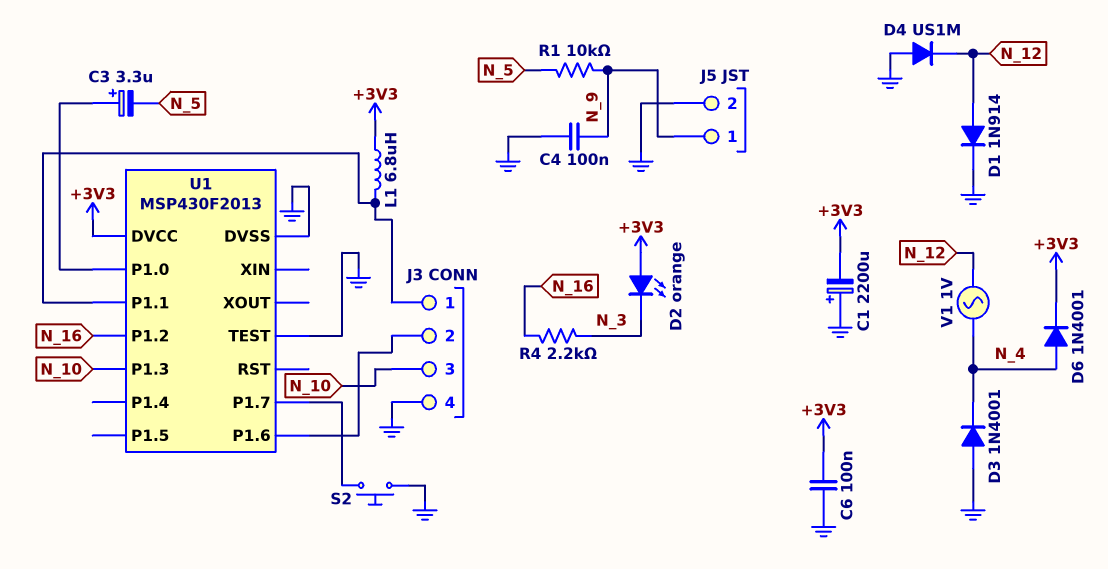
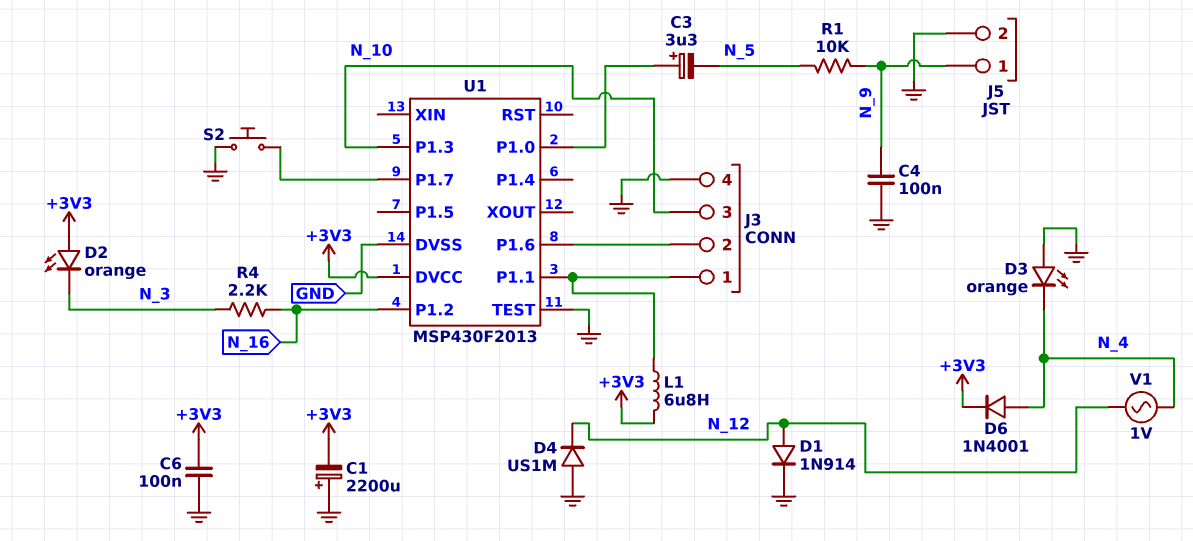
D3: diode 1N4001 (A GND, K N_4) -> LED orange (A GND, K N_4)

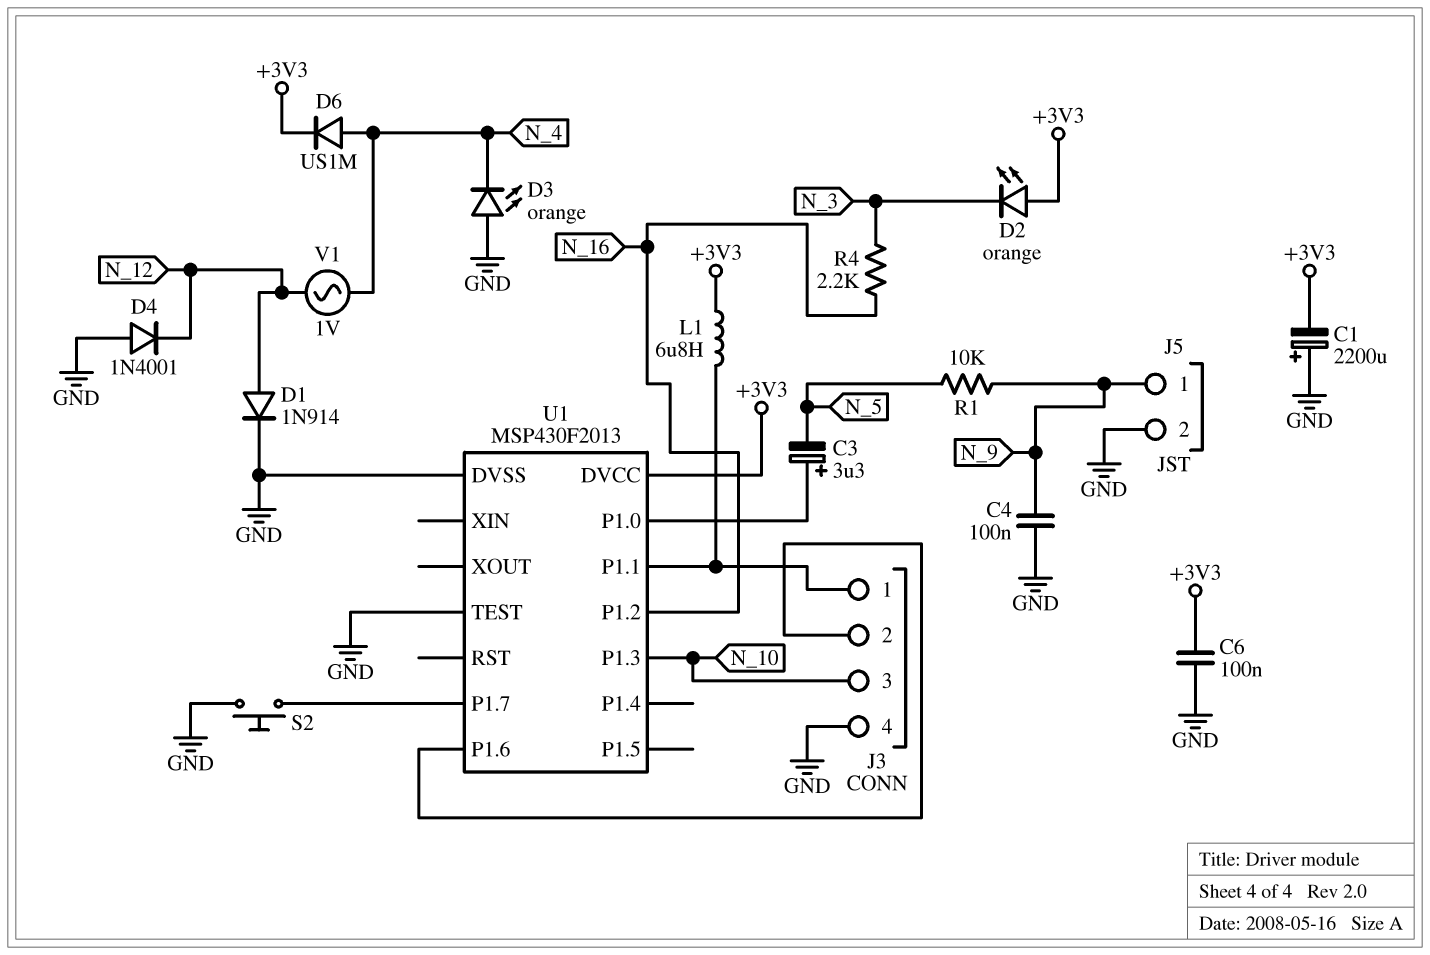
D4: diode US1M (A GND, K N_12) -> diode 1N4001 (A GND, K N_12)
D6: diode 1N4001 (A N_4, K +3V3) -> diode US1M (A N_4, K +3V3)

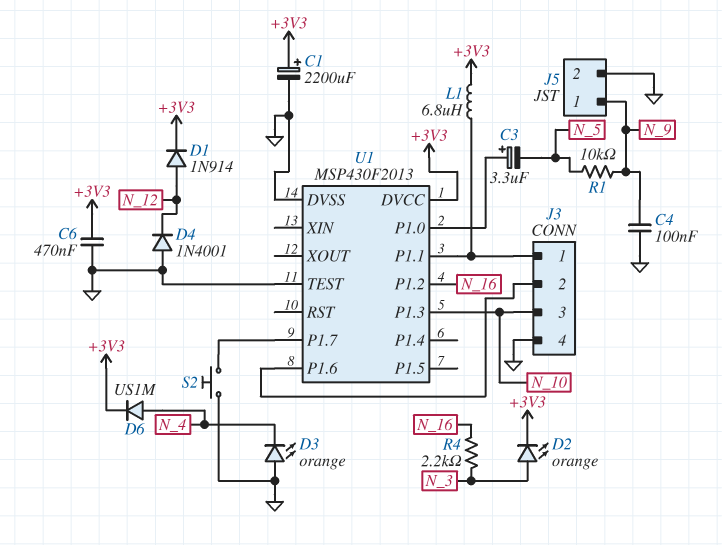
C1: 2200uF (plus GND, minus +3V3) -> 2200uF (plus +3V3, minus GND)
C6: 100nF (+3V3, GND) -> 470nF (+3V3, GND)
D1: diode 1N914 (A N_12, K GND) -> diode 1N914 (A N_12, K +3V3)
D2: LED orange (A +3V3, K N_3) -> LED orange (A N_3, K +3V3)
V1: AC 1V (N_4, N_12) -> none

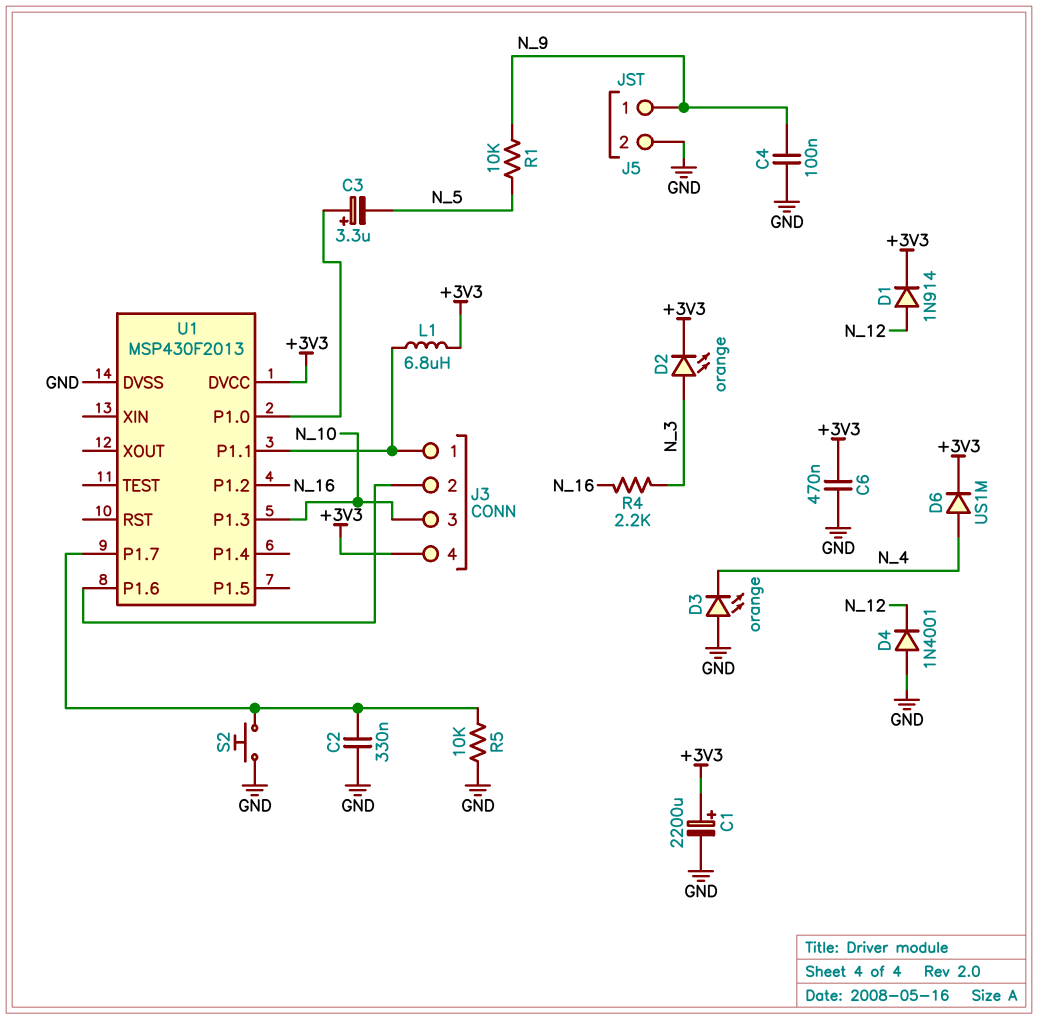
C2: none -> 330nF (GND, U1/P1.7)
J3 pin 4: GND -> +3V3
R5: none -> 10k (GND, U1/P1.7)
U1 pin TEST: GND -> none

